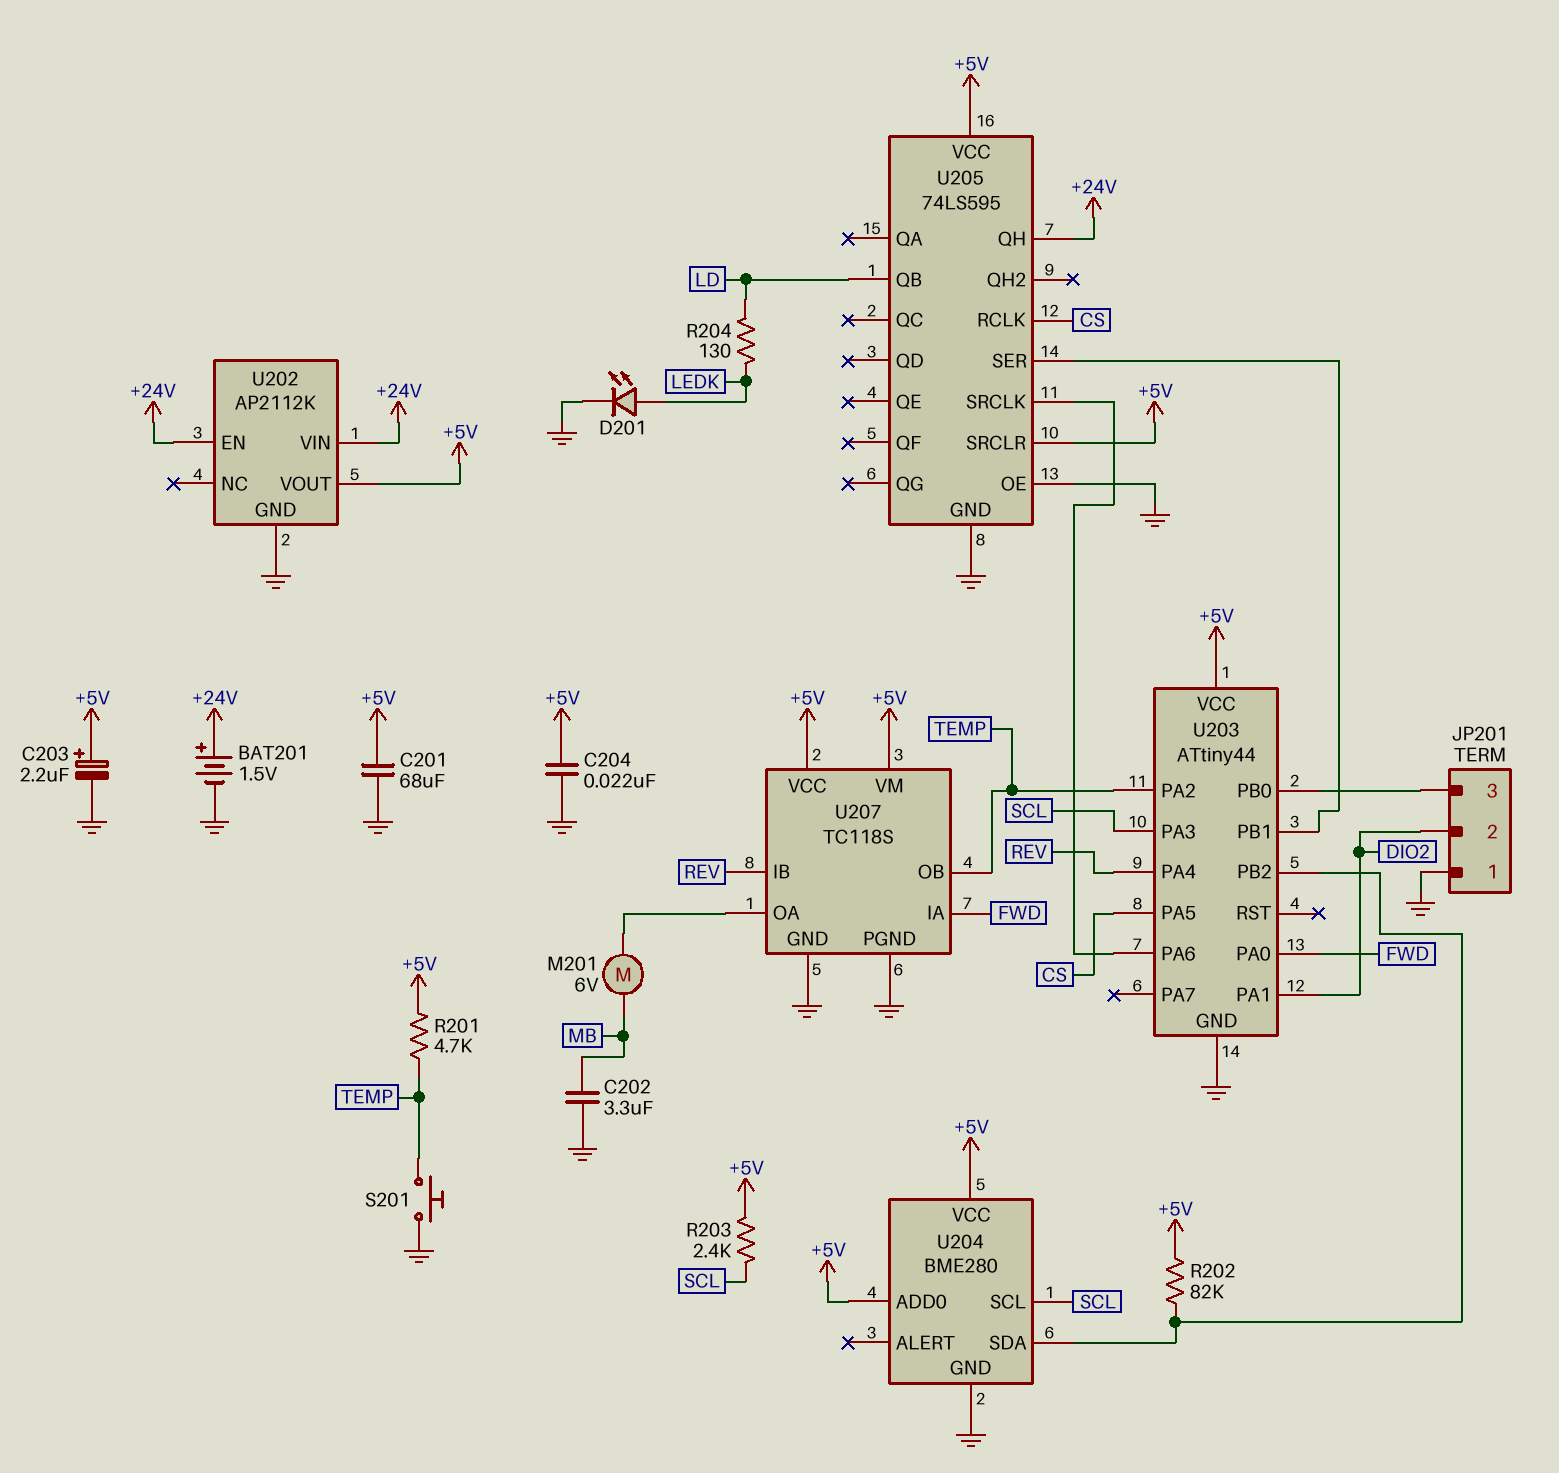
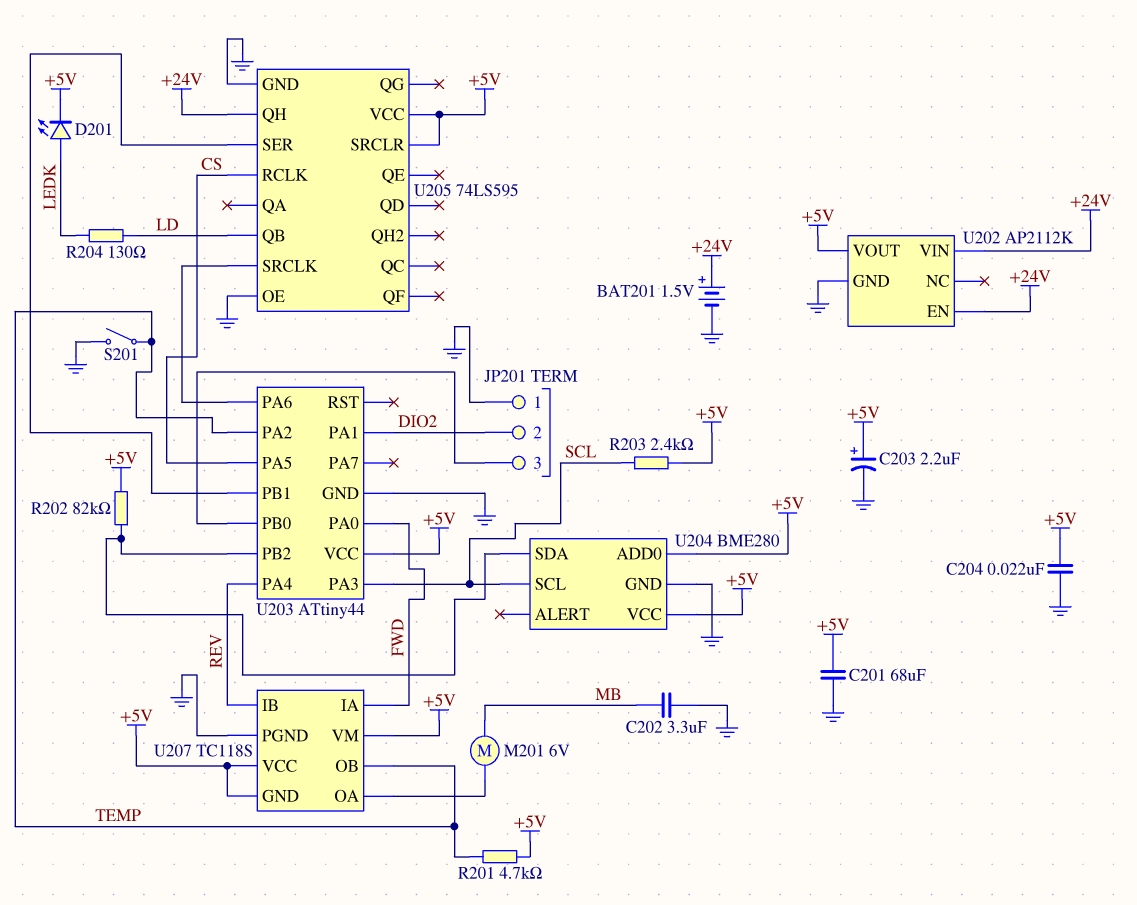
D201: LED (A LEDK, K GND) -> LED (A LEDK, K +5V)
S201: button (GND, TEMP) -> switch (GND, TEMP)
U207 pin GND: GND -> +5V

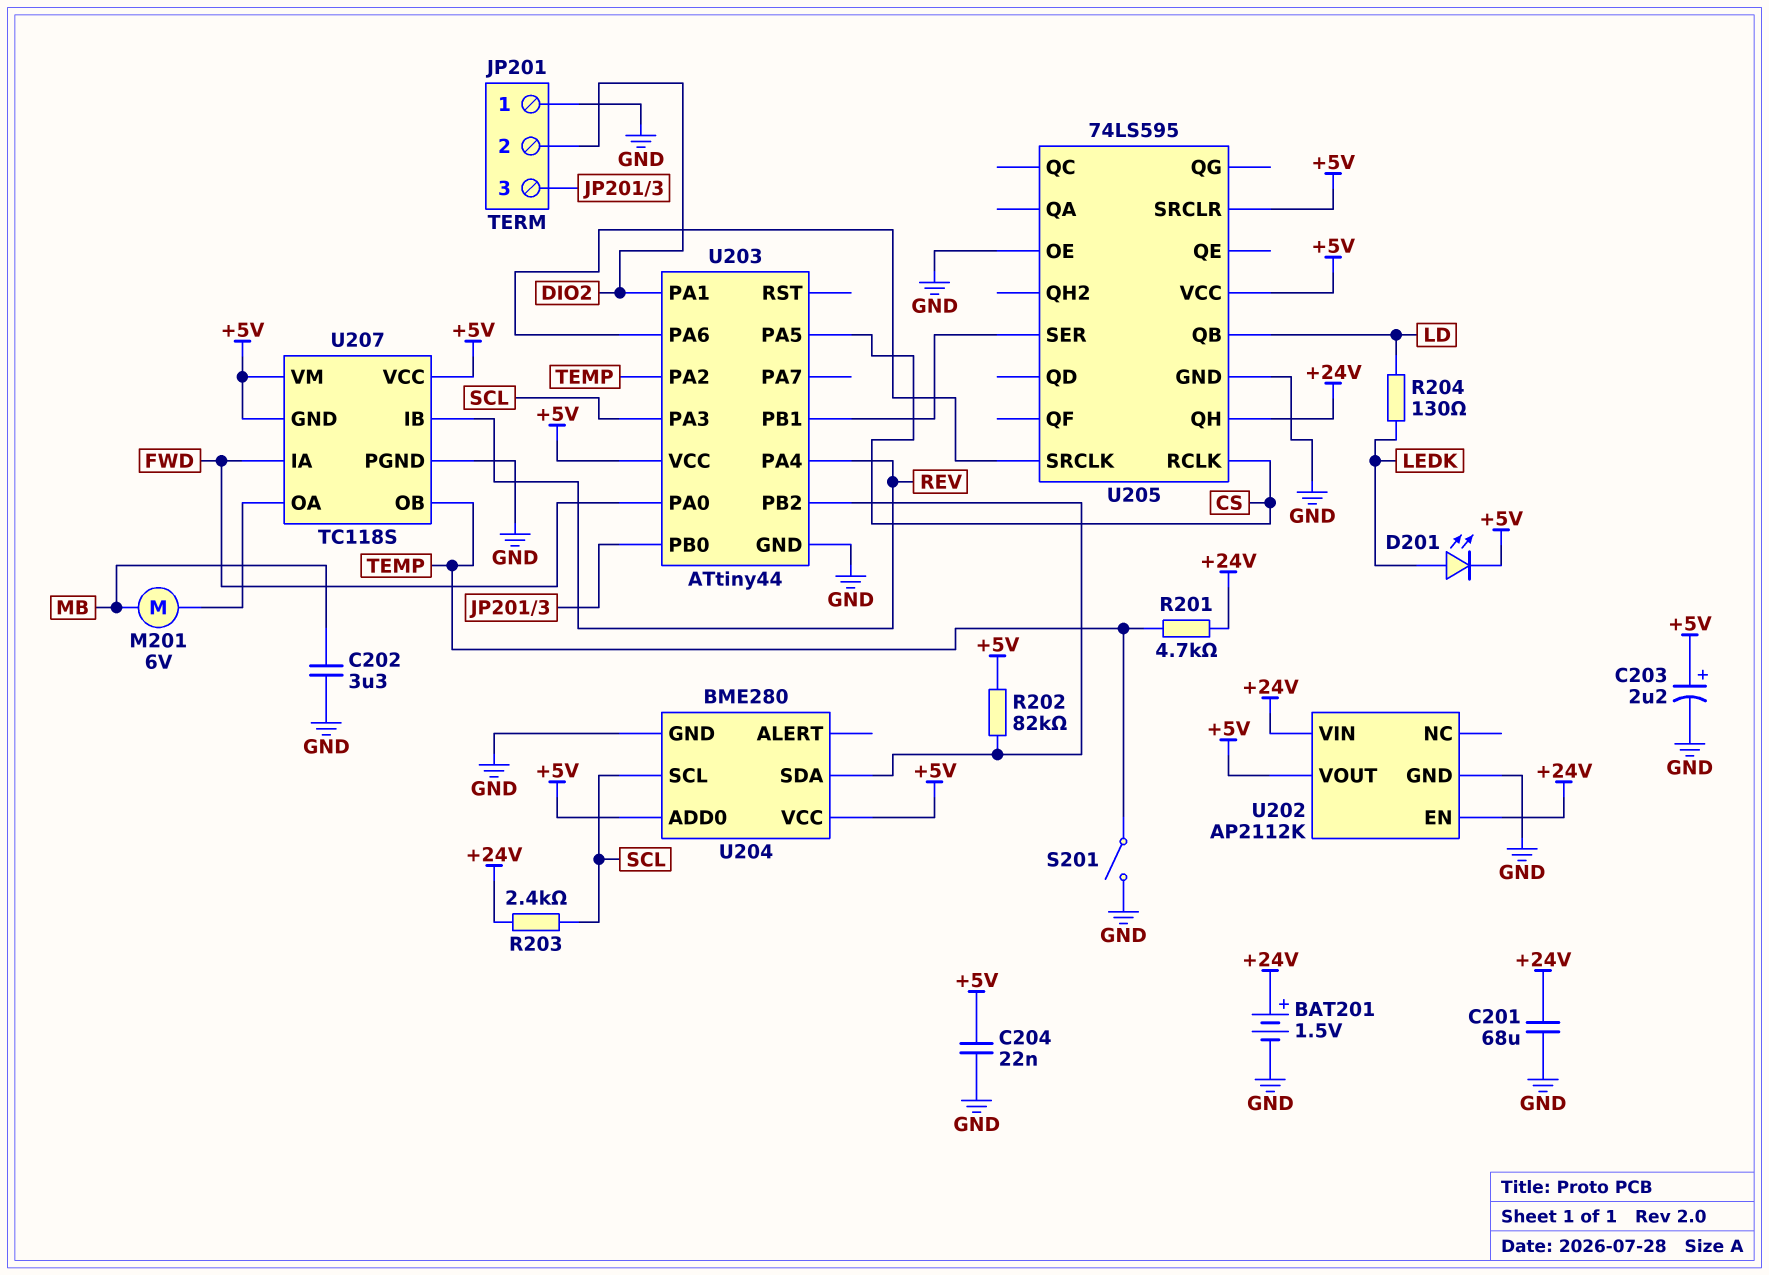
C201: 68uF (+5V, GND) -> 68uF (+24V, GND)
R201: 4.7k (+5V, TEMP) -> 4.7k (+24V, TEMP)
R203: 2.4k (+5V, SCL) -> 2.4k (+24V, SCL)

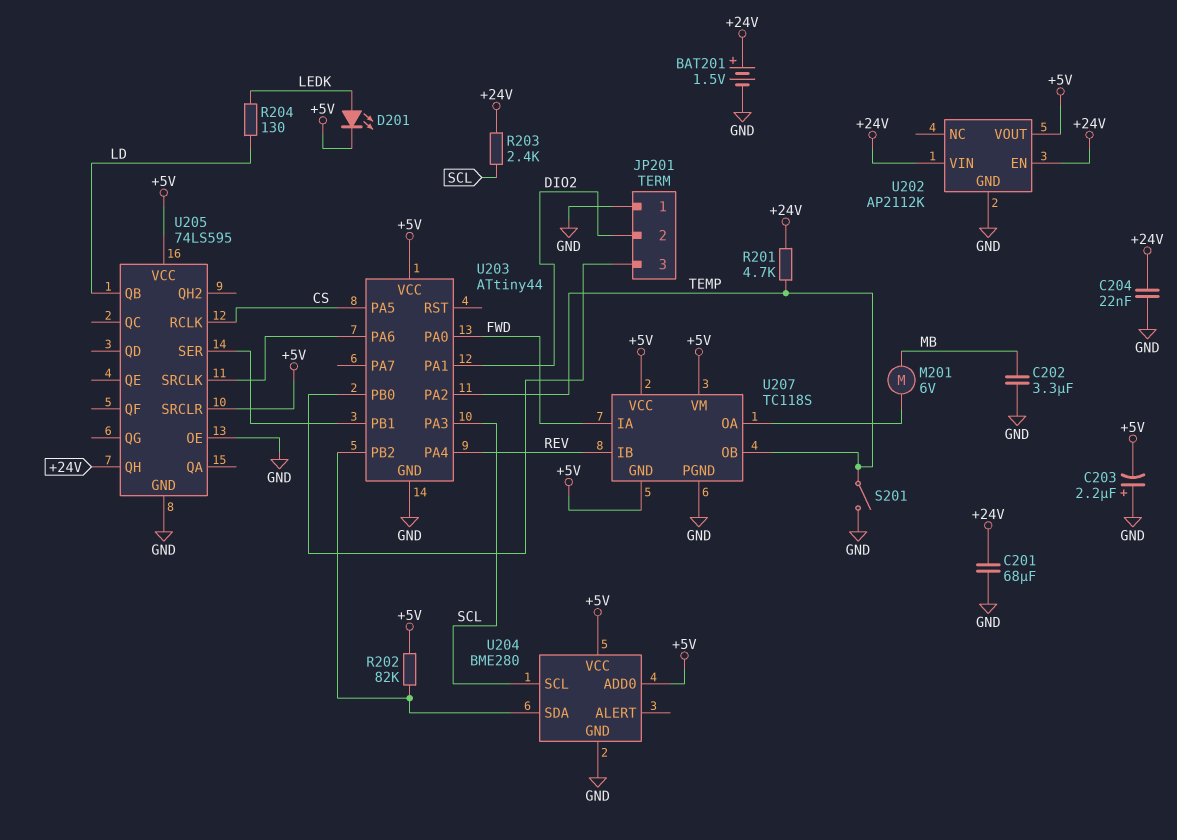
C203: 2.2uF (plus +5V, minus GND) -> 2.2uF (plus GND, minus +5V)
C204: 22nF (+5V, GND) -> 22nF (+24V, GND)

